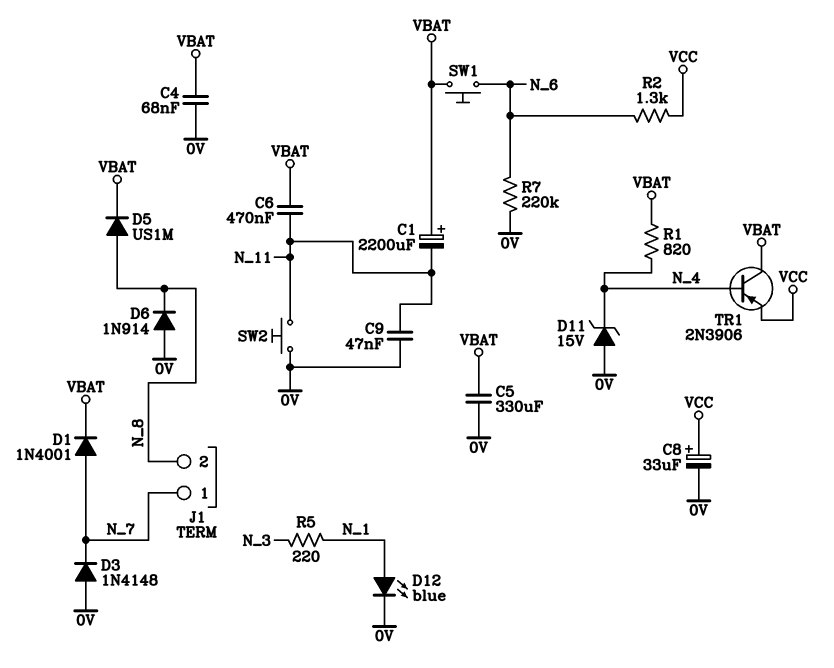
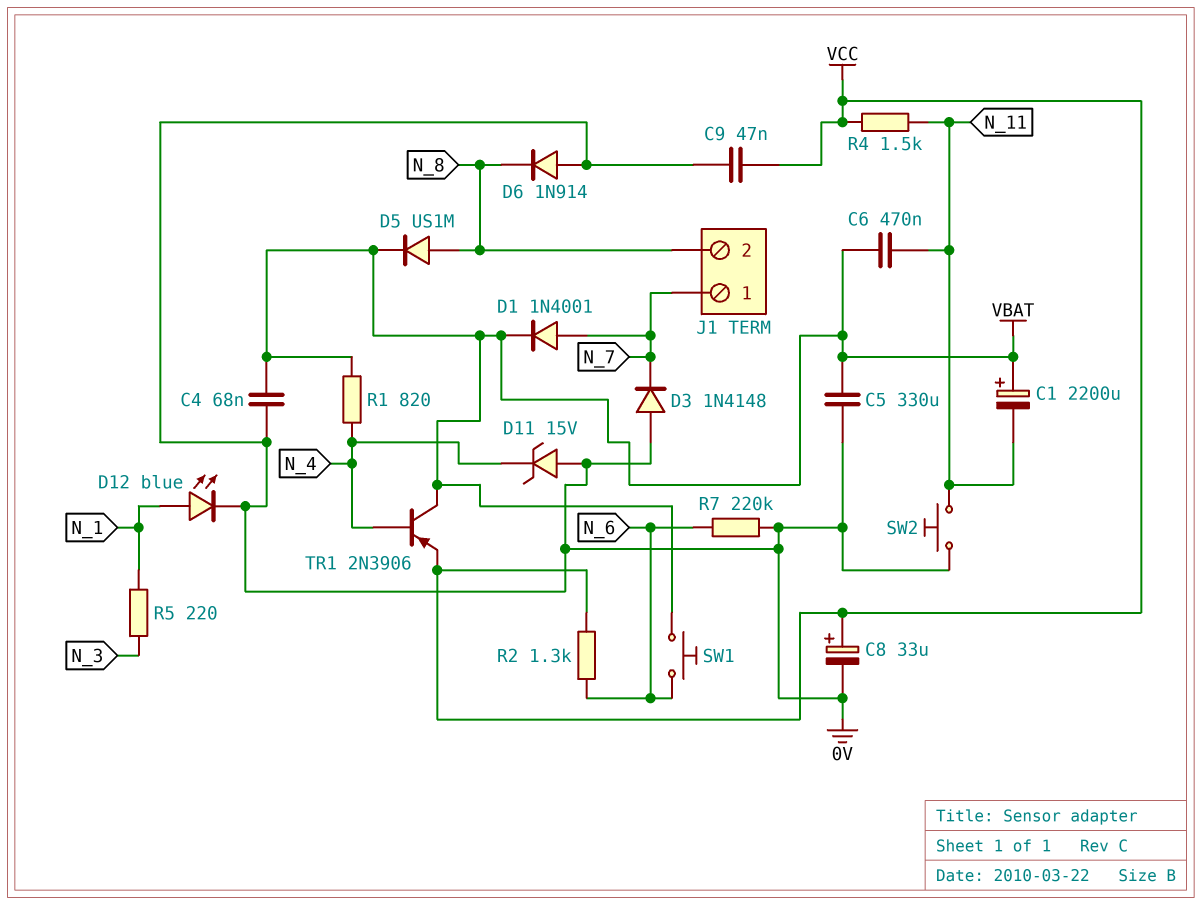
C9: 47nF (0V, N_11) -> 47nF (0V, VCC)
R4: none -> 1.5k (N_11, VCC)

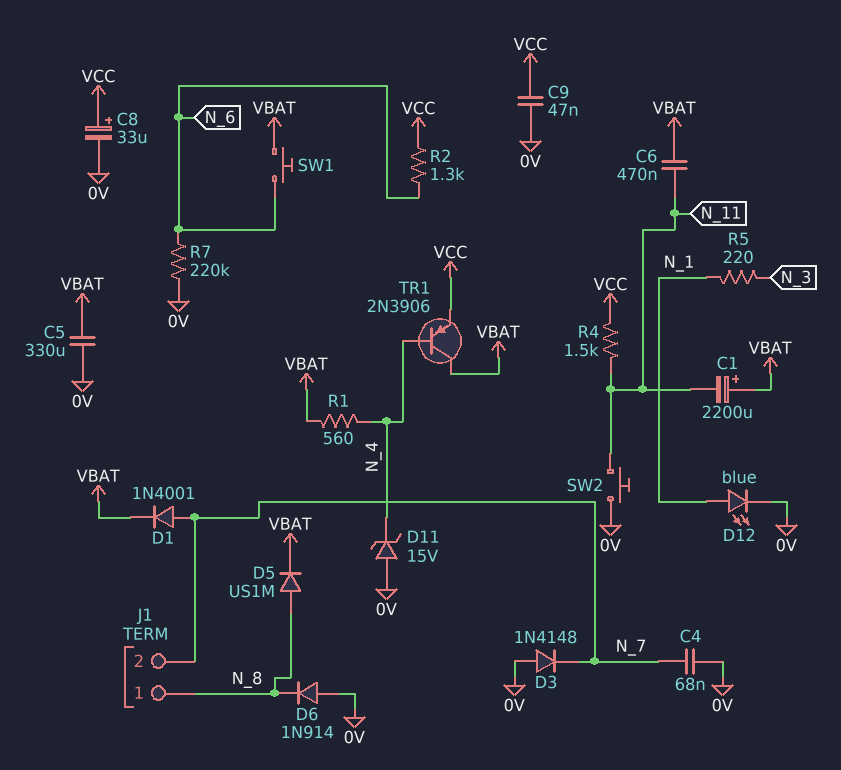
C4: 68nF (0V, VBAT) -> 68nF (0V, N_7)
J1 pin 1: N_7 -> N_8
J1 pin 2: N_8 -> N_7
R1: 820 (N_4, VBAT) -> 560 (N_4, VBAT)

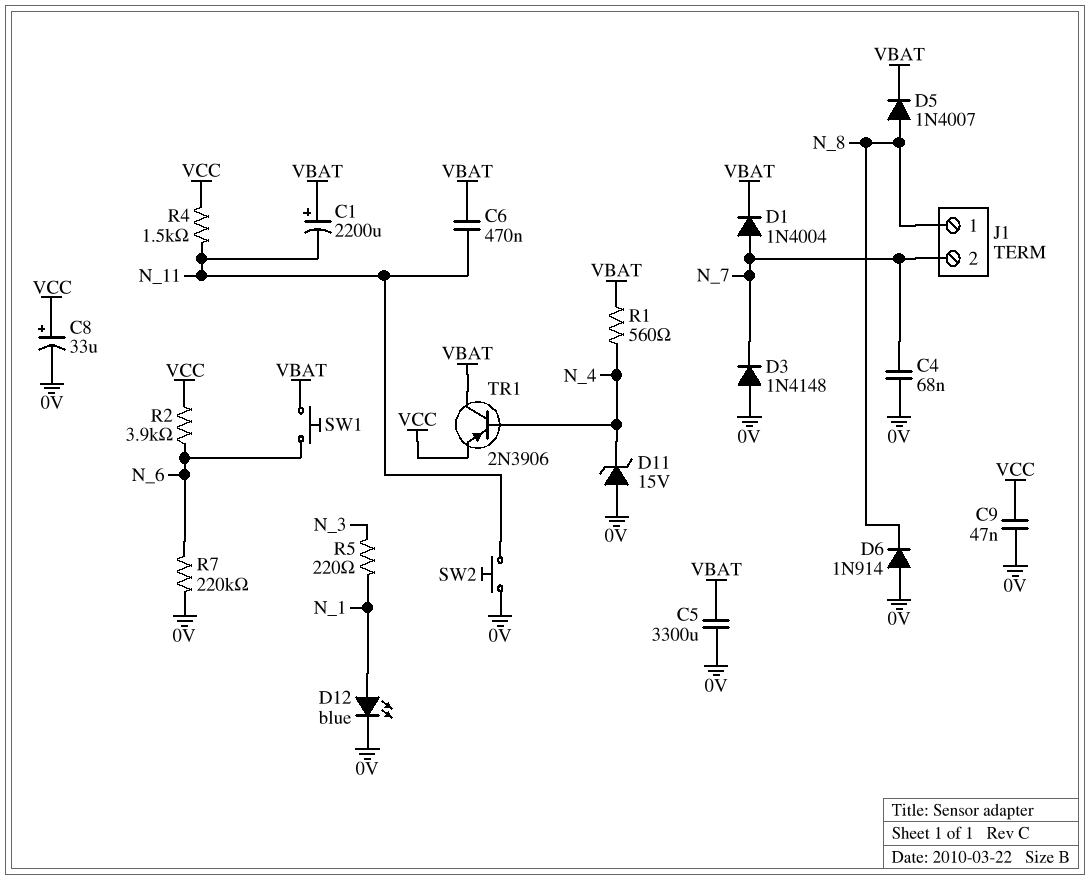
C5: 330uF (0V, VBAT) -> 3300uF (0V, VBAT)
D1: diode 1N4001 (A N_7, K VBAT) -> diode 1N4004 (A N_7, K VBAT)
D5: diode US1M (A N_8, K VBAT) -> diode 1N4007 (A N_8, K VBAT)
R2: 1.3k (N_6, VCC) -> 3.9k (N_6, VCC)

